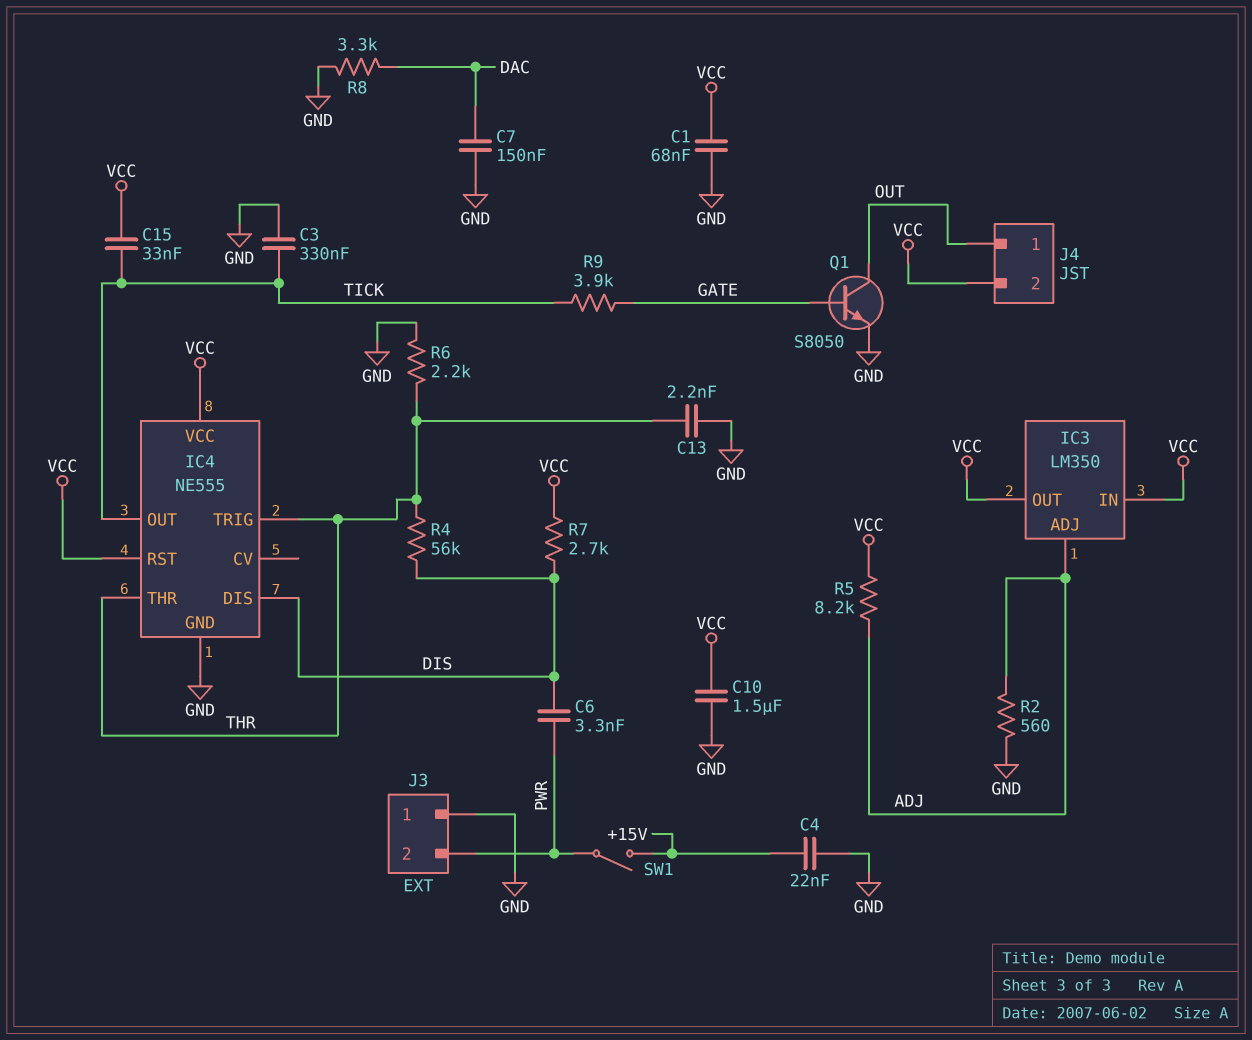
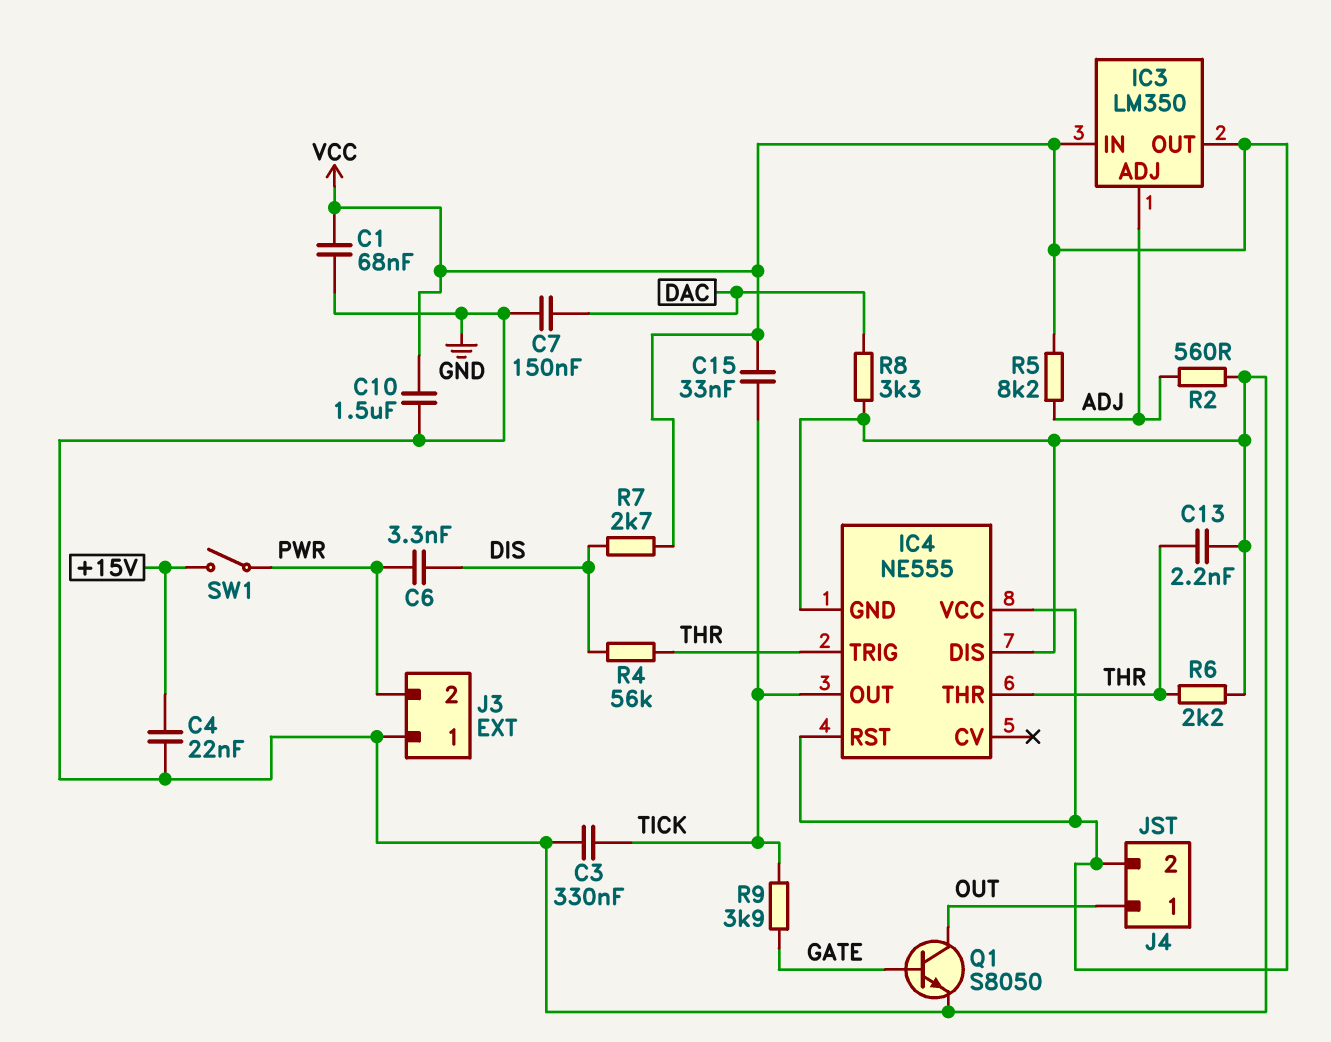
IC4 pin DIS: DIS -> GND

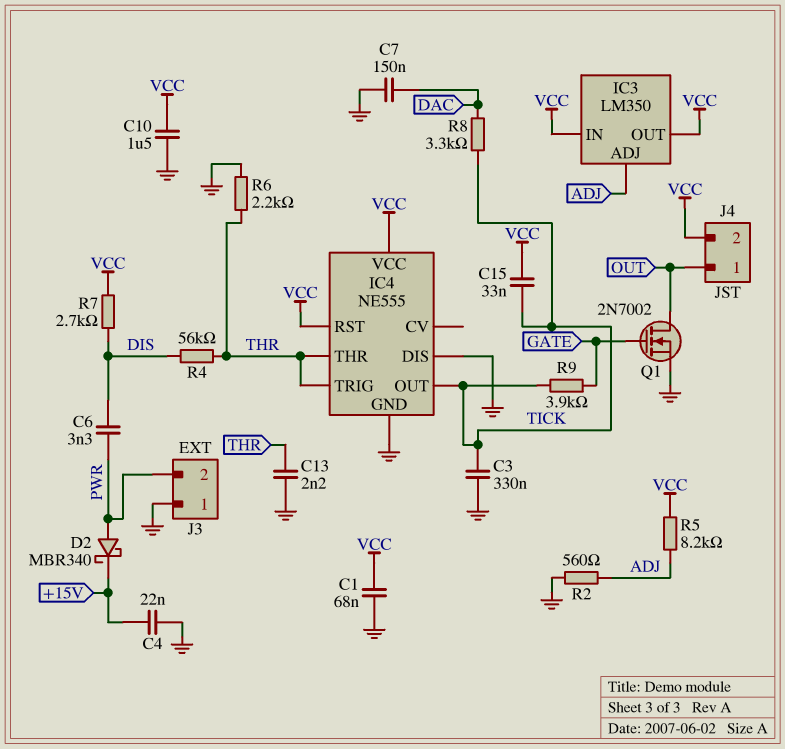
D2: none -> schottky MBR340 (A PWR, K +15V)
Q1: NPN S8050 (B GATE, C OUT, E GND) -> NMOS 2N7002 (G GATE, D OUT, S GND)
R8: 3.3k (DAC, GND) -> 3.3k (DAC, TICK)
SW1: switch (+15V, PWR) -> none

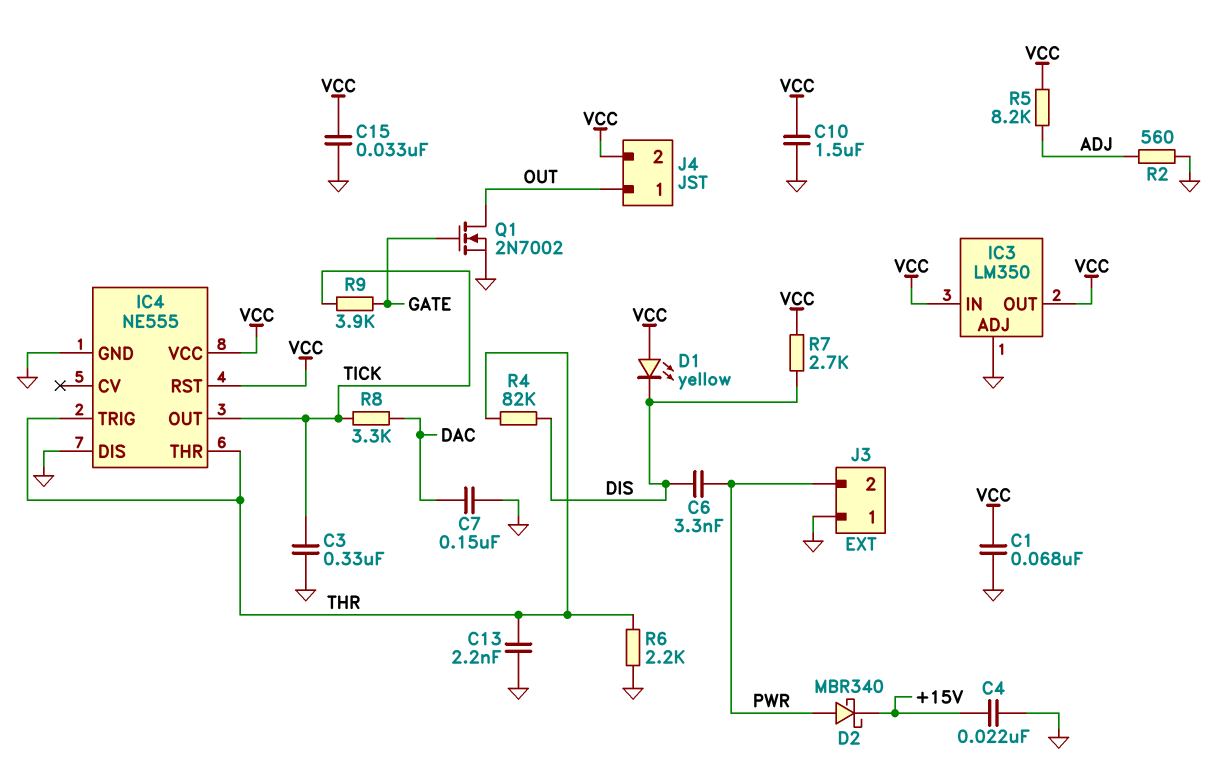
C15: 33nF (TICK, VCC) -> 33nF (GND, VCC)
D1: none -> LED yellow (A VCC, K DIS)
IC3 pin ADJ: ADJ -> GND
R4: 56k (DIS, THR) -> 82k (DIS, THR)

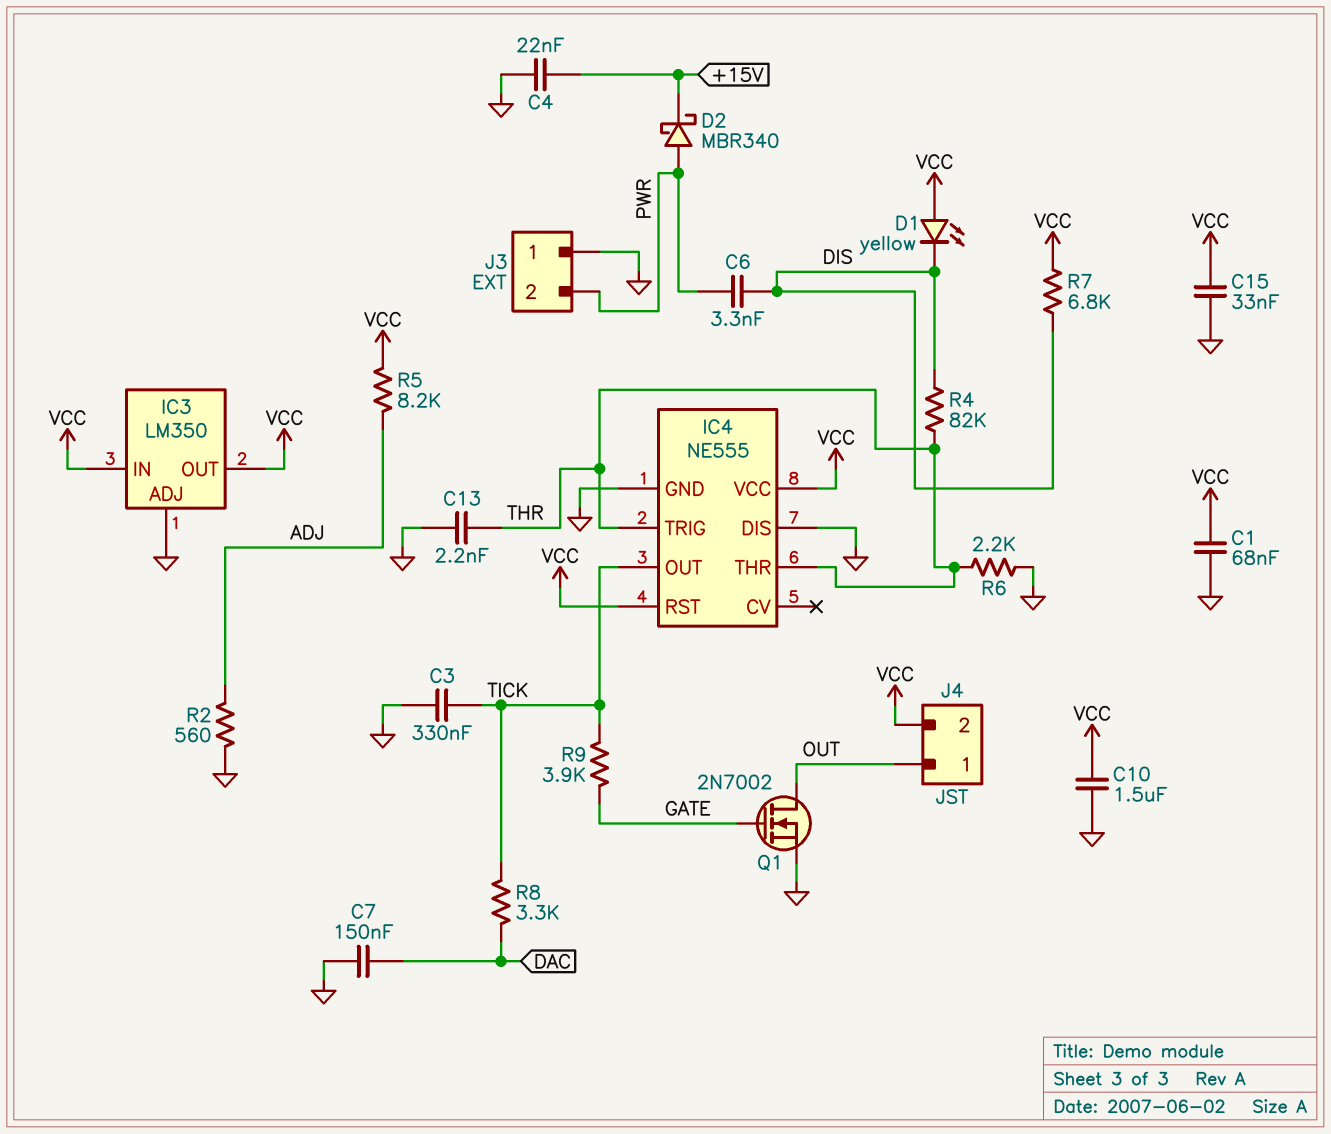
R7: 2.7k (DIS, VCC) -> 6.8k (DIS, VCC)

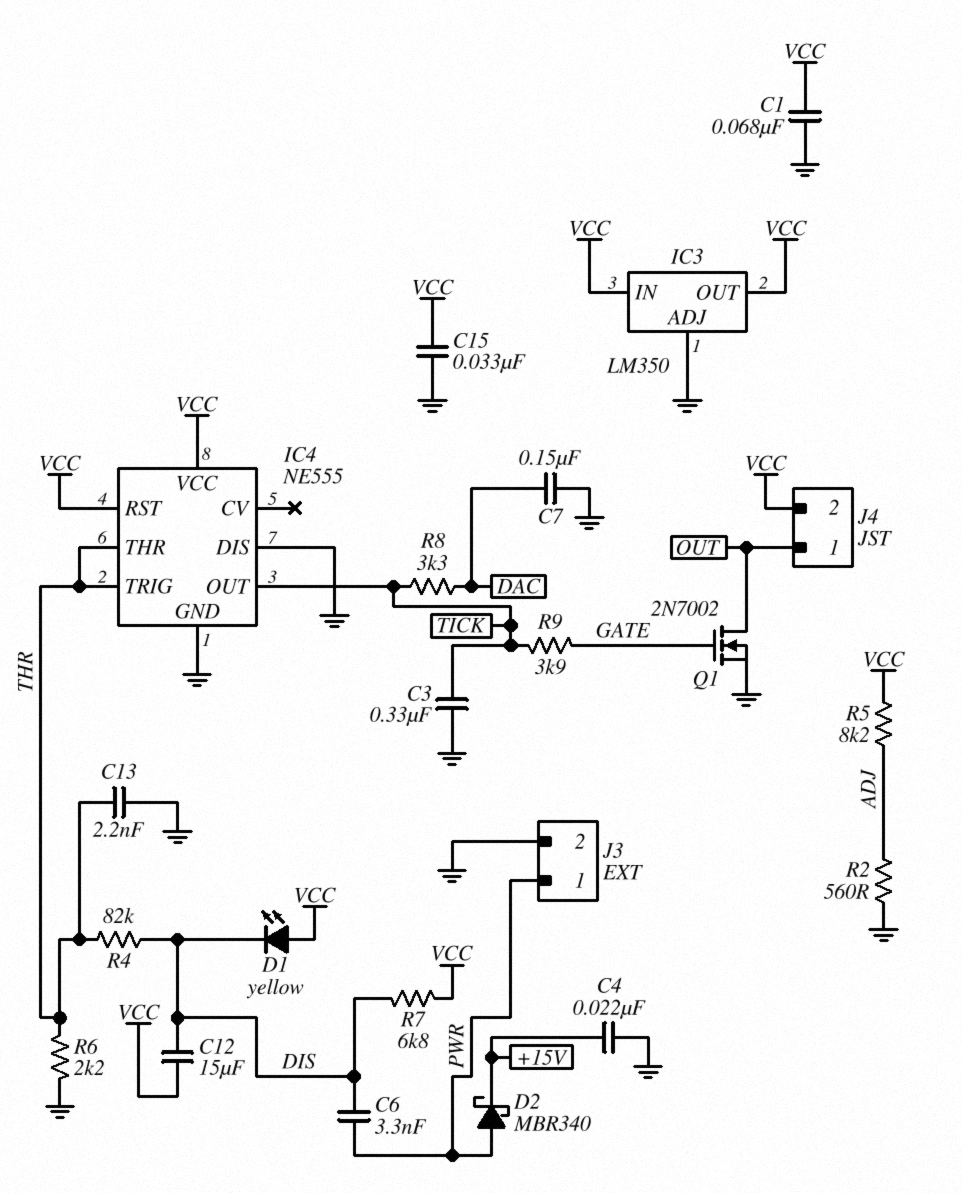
C10: 1.5uF (GND, VCC) -> none
C12: none -> 15uF (DIS, VCC)
J3 pin 1: GND -> PWR
J3 pin 2: PWR -> GND

